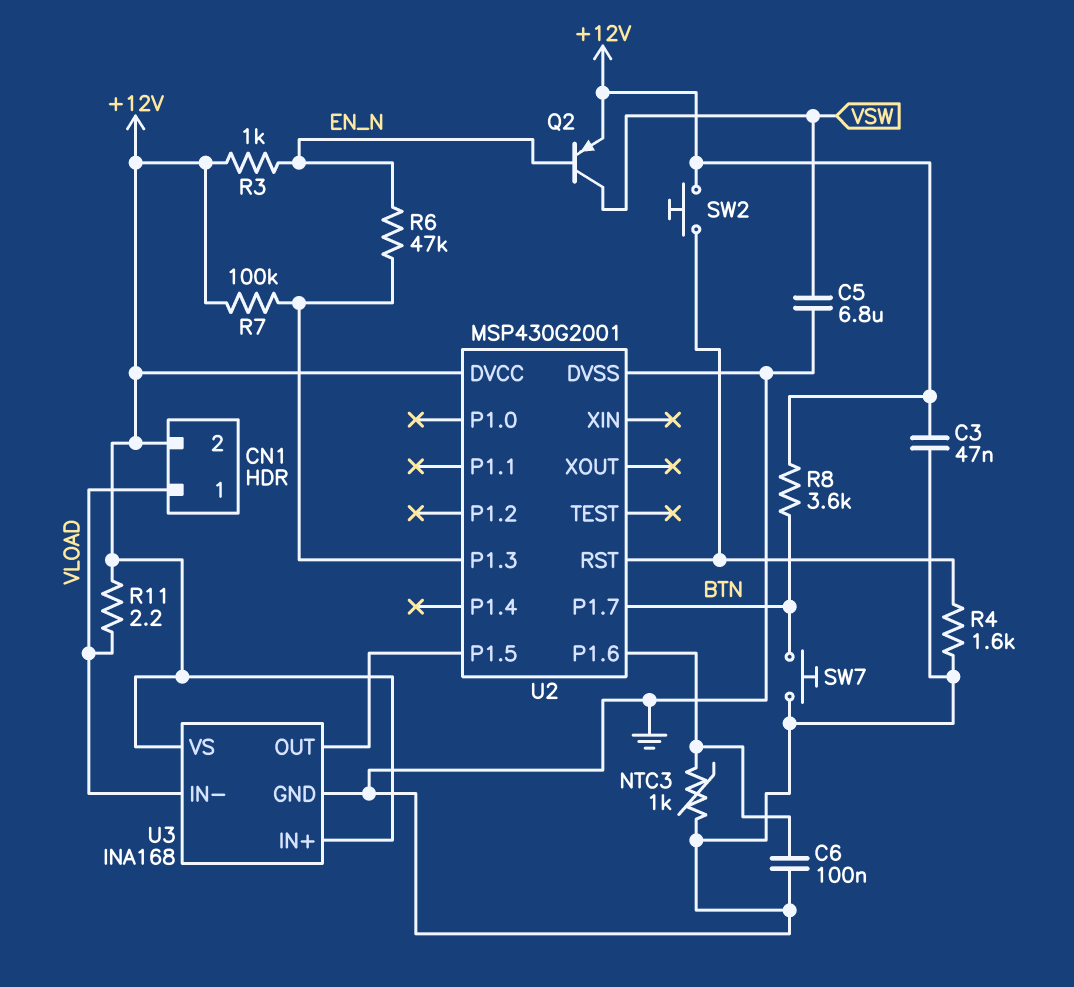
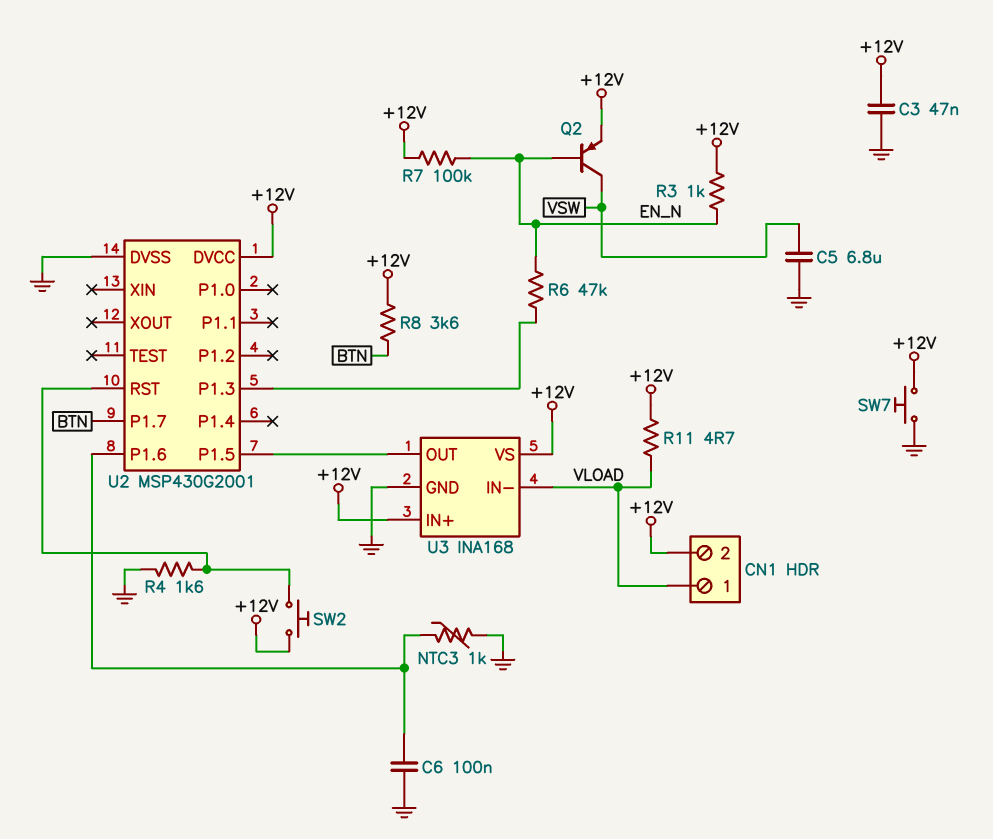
R7: 100k (+12V, U2/P1.3) -> 100k (+12V, EN_N)
R11: 2.2 (+12V, VLOAD) -> 4.7 (+12V, VLOAD)
SW7: button (BTN, GND) -> button (+12V, GND)

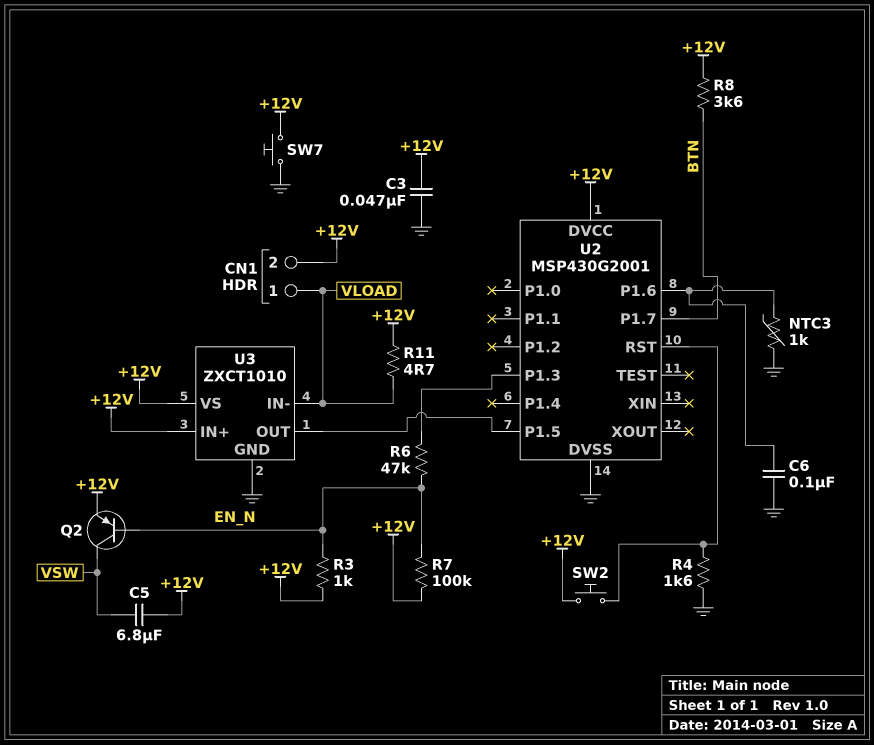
C5: 6.8uF (GND, VSW) -> 6.8uF (+12V, VSW)
U3: INA168 -> ZXCT1010

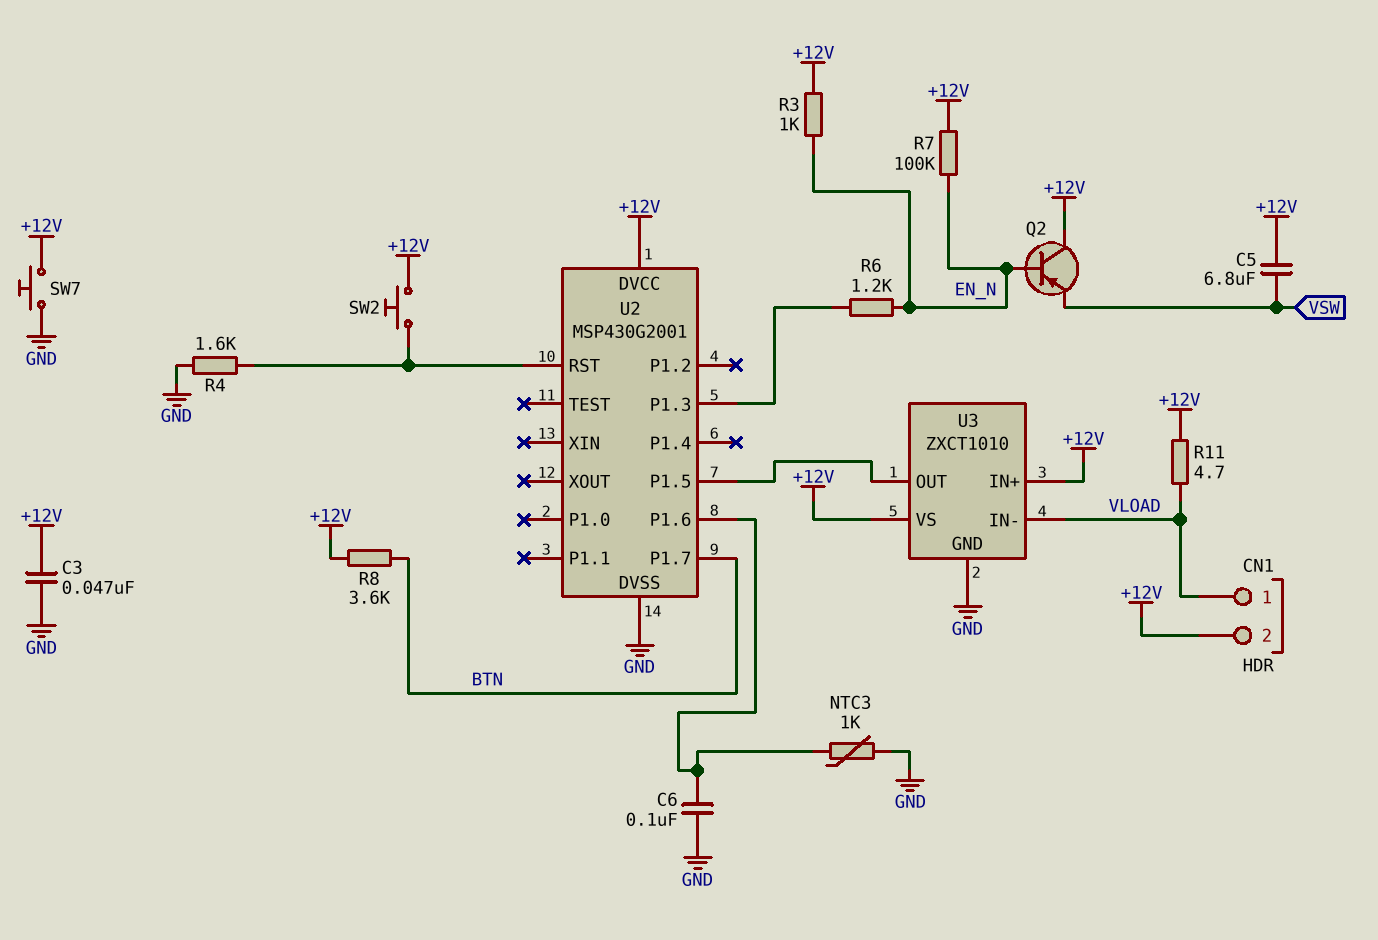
Q2: PNP (B EN_N, C VSW, E +12V) -> PNP (B EN_N, C +12V, E VSW)
R6: 47k (EN_N, U2/P1.3) -> 1.2k (EN_N, U2/P1.3)

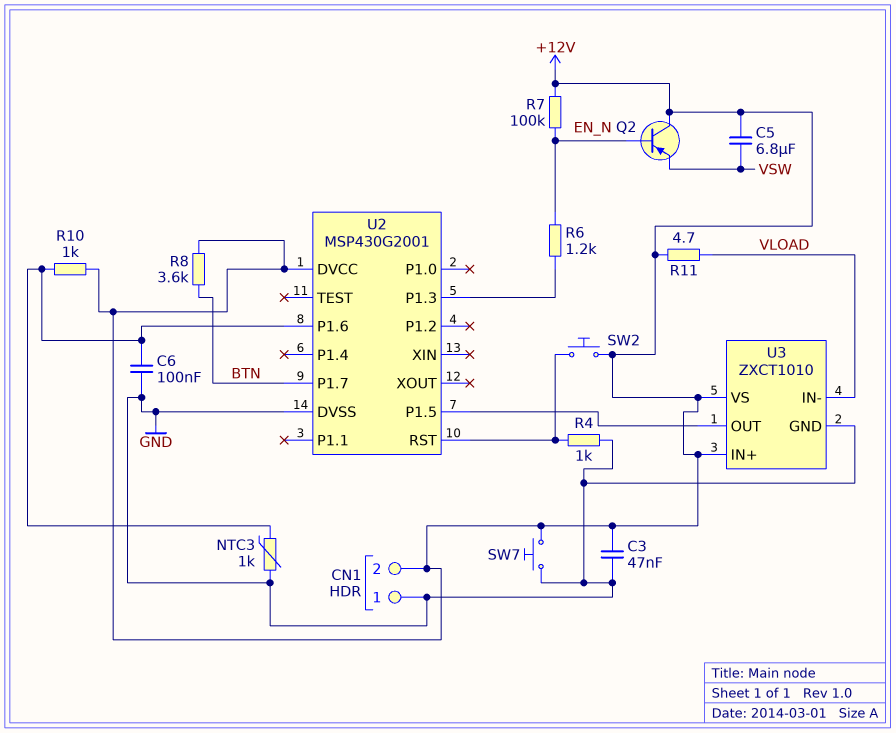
CN1 pin 1: VLOAD -> GND
R3: 1k (+12V, EN_N) -> none
R4: 1.6k (GND, U2/RST) -> 1k (GND, U2/RST)
R10: none -> 1k (+12V, U2/P1.6)

